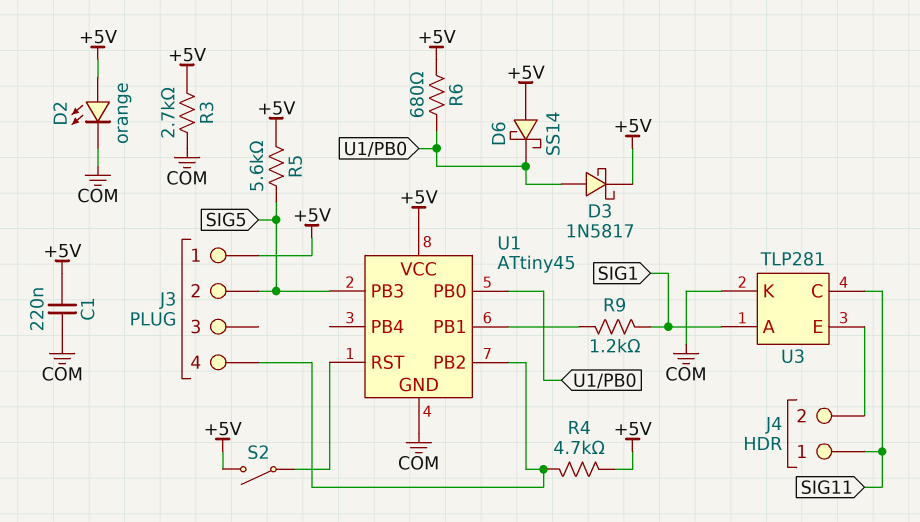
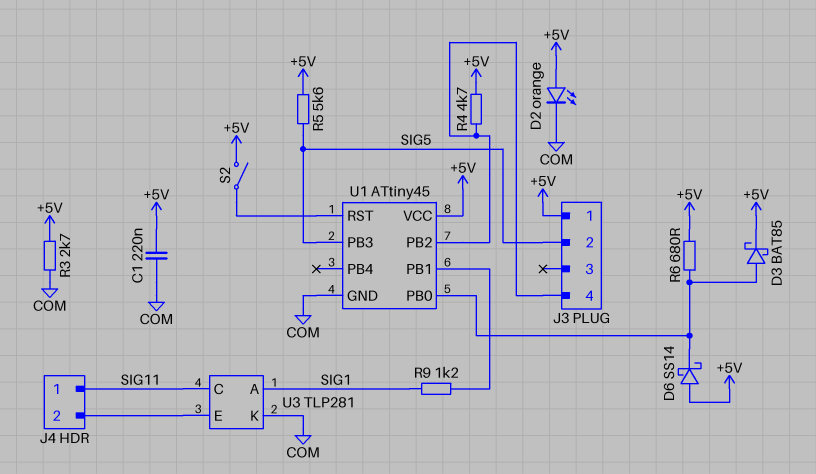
D3: schottky 1N5817 (A U1/PB0, K +5V) -> schottky BAT85 (A U1/PB0, K +5V)

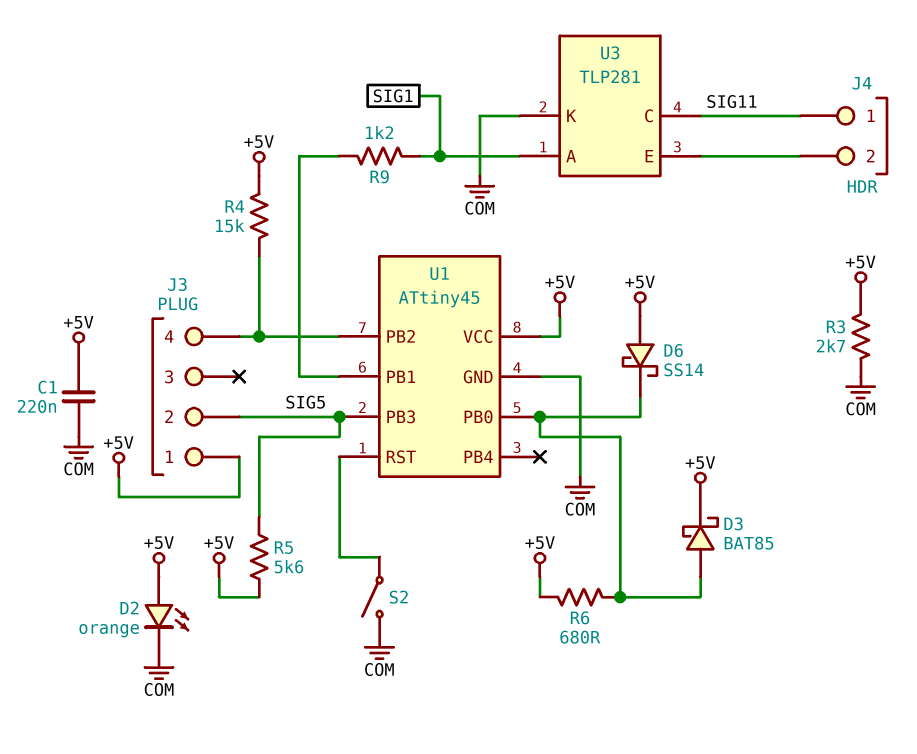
R4: 4.7k (+5V, J3/4) -> 15k (+5V, J3/4)
S2: switch (+5V, U1/RST) -> switch (COM, U1/RST)

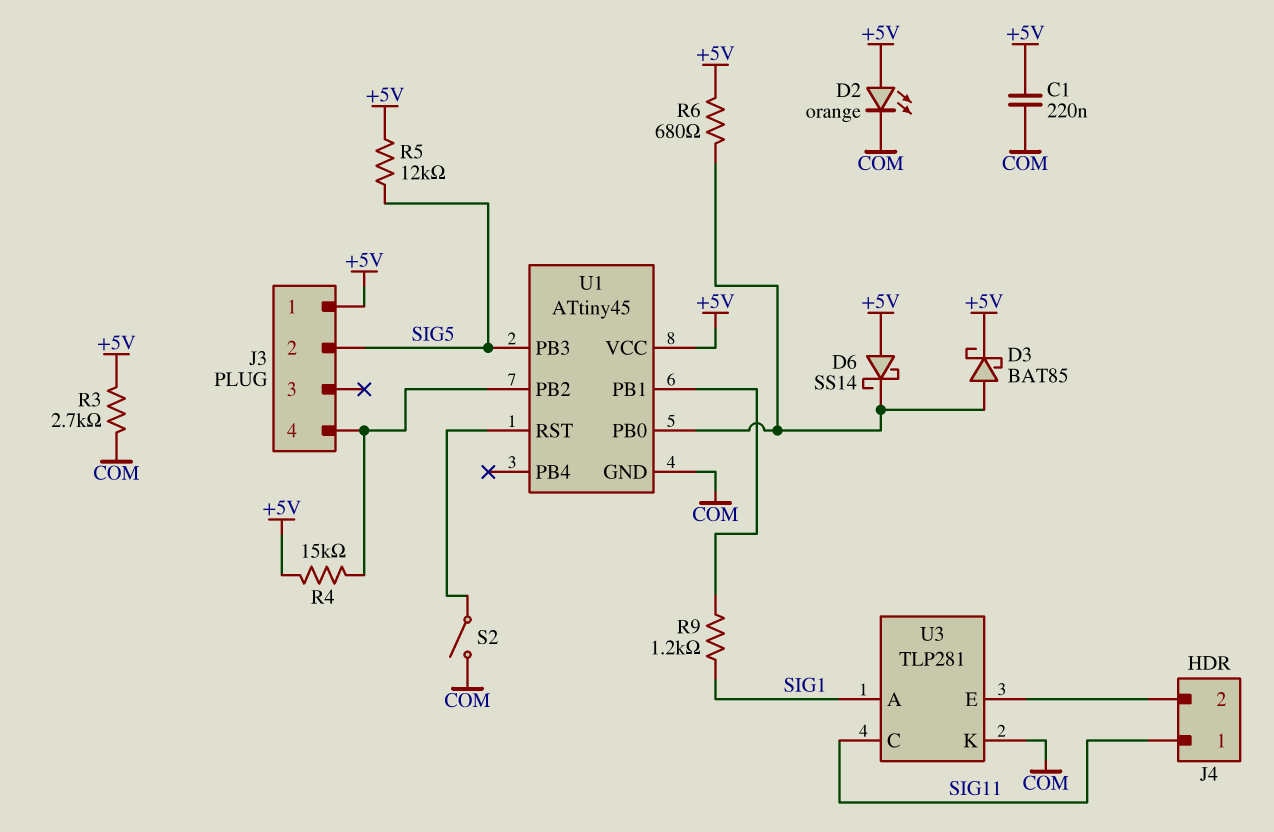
R5: 5.6k (+5V, SIG5) -> 12k (+5V, SIG5)

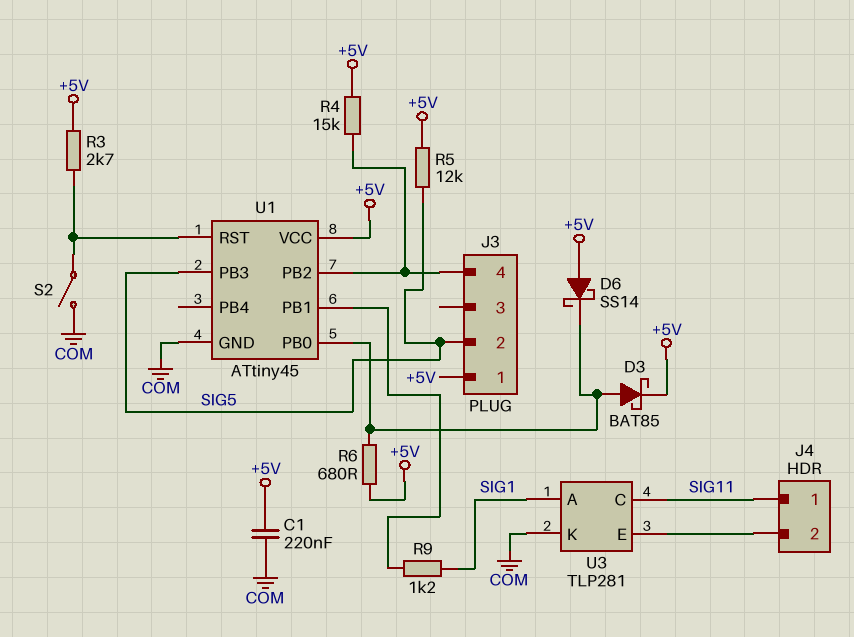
D2: LED orange (A +5V, K COM) -> none
R3: 2.7k (+5V, COM) -> 2.7k (+5V, U1/RST)

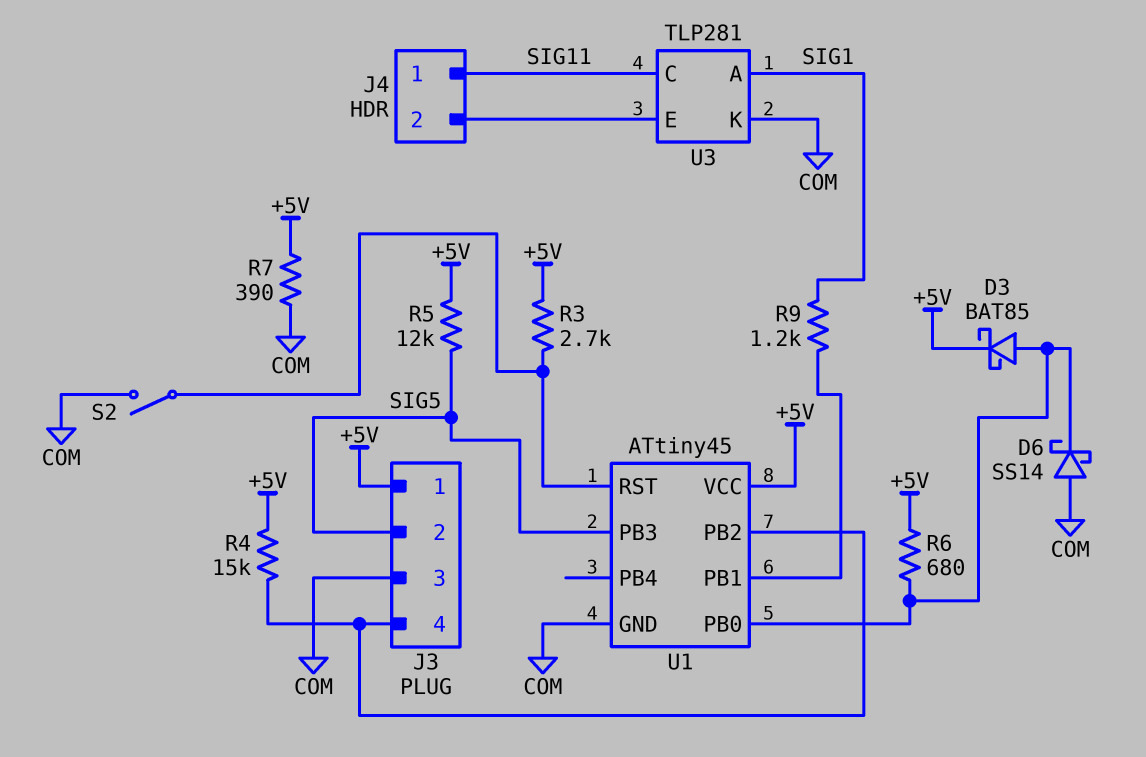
C1: 220nF (+5V, COM) -> none
D6: schottky SS14 (A +5V, K U1/PB0) -> schottky SS14 (A COM, K U1/PB0)
J3 pin 3: none -> COM
R7: none -> 390 (+5V, COM)

